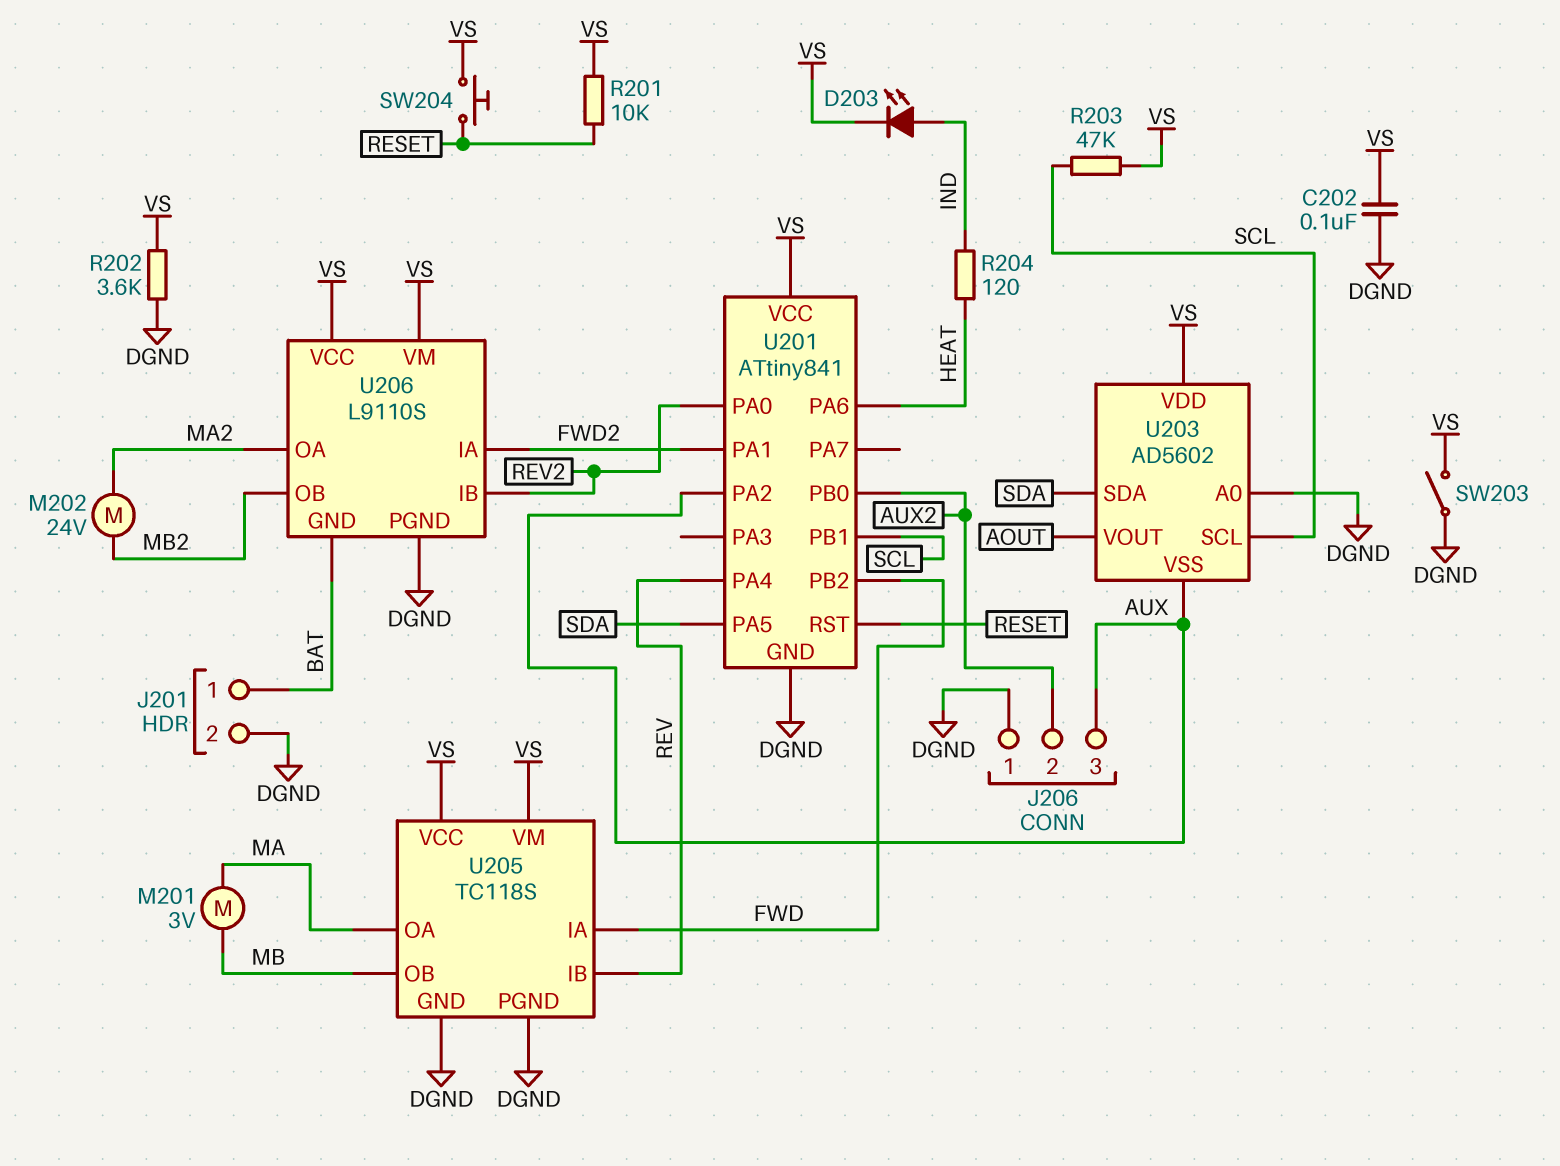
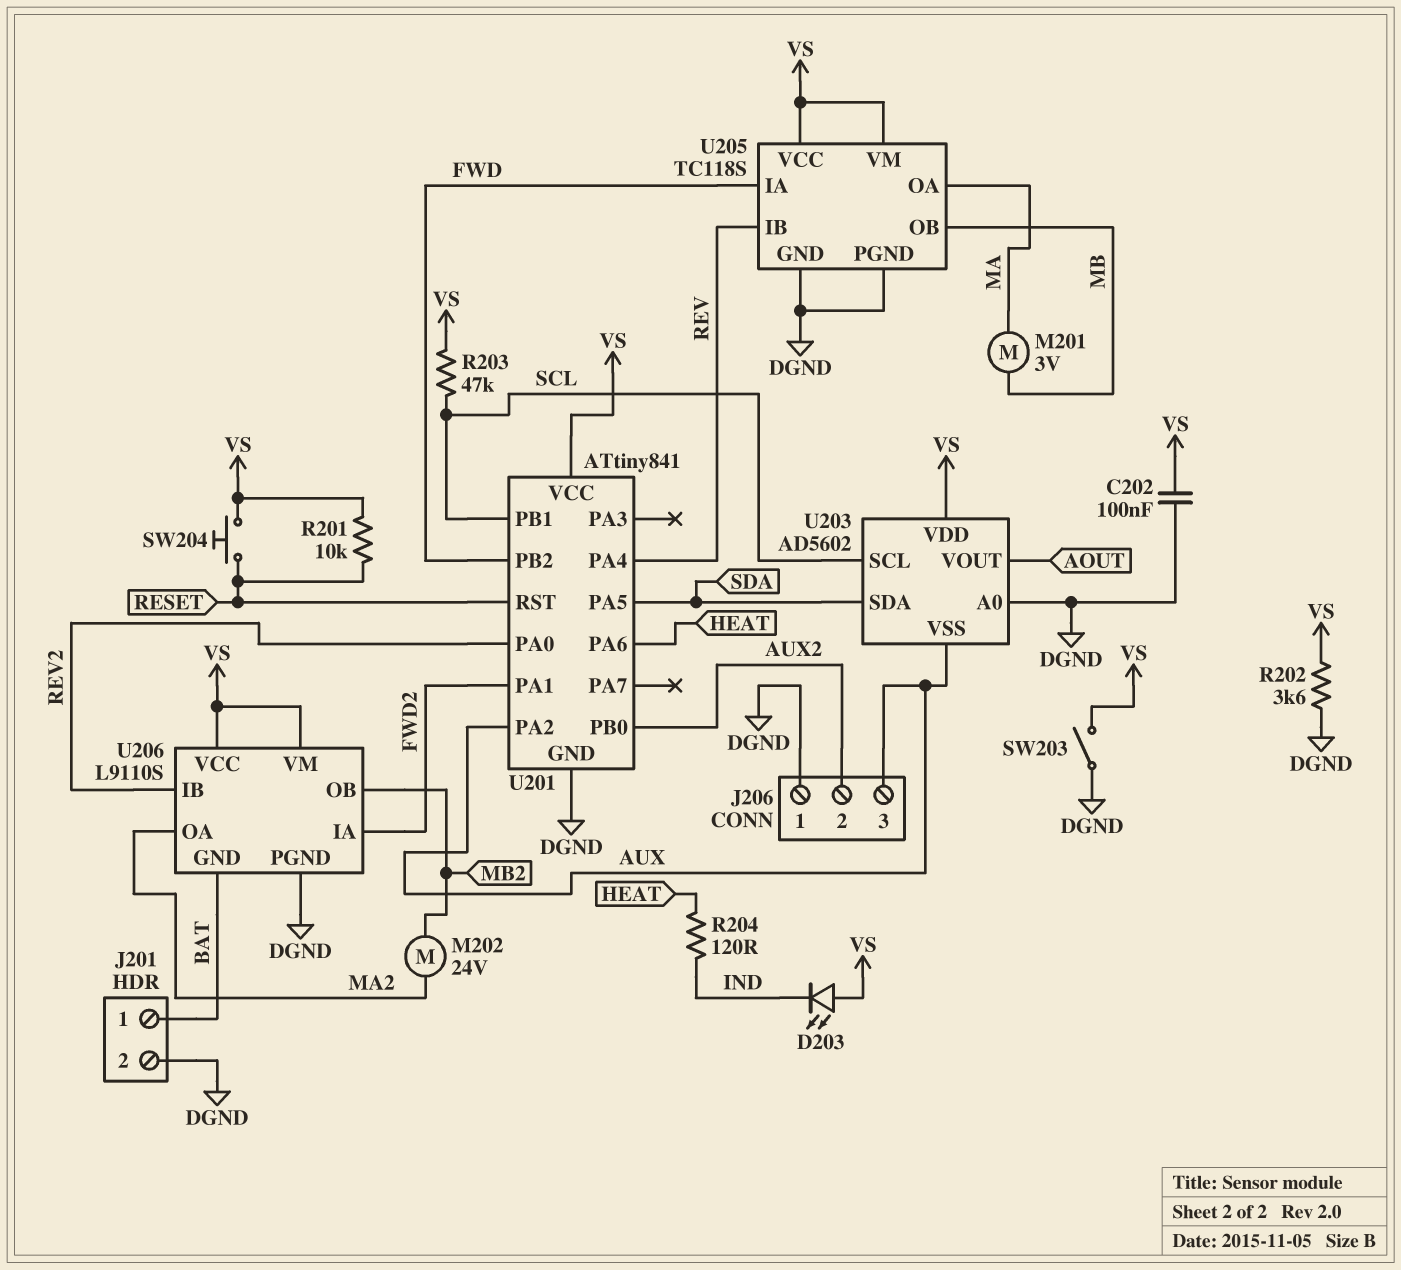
D203: LED (A IND, K VS) -> LED (A VS, K IND)

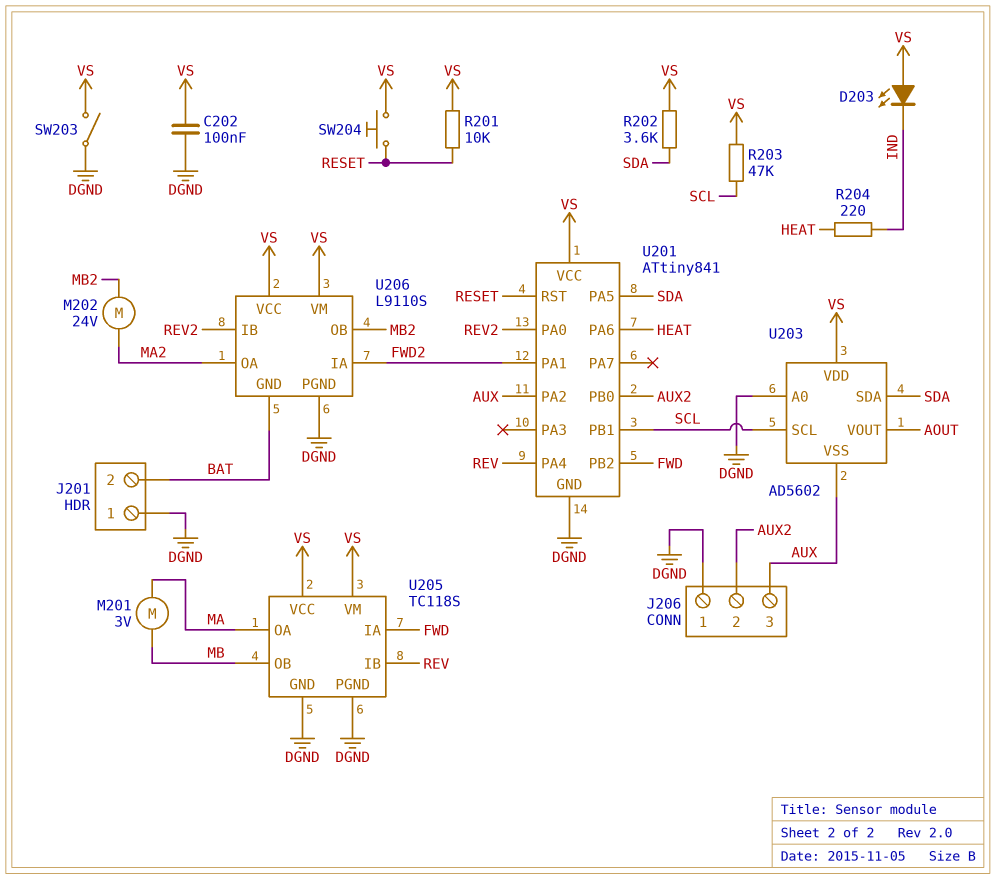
J201 pin 1: BAT -> DGND
J201 pin 2: DGND -> BAT
R202: 3.6k (DGND, VS) -> 3.6k (SDA, VS)
R204: 120 (HEAT, IND) -> 220 (HEAT, IND)

